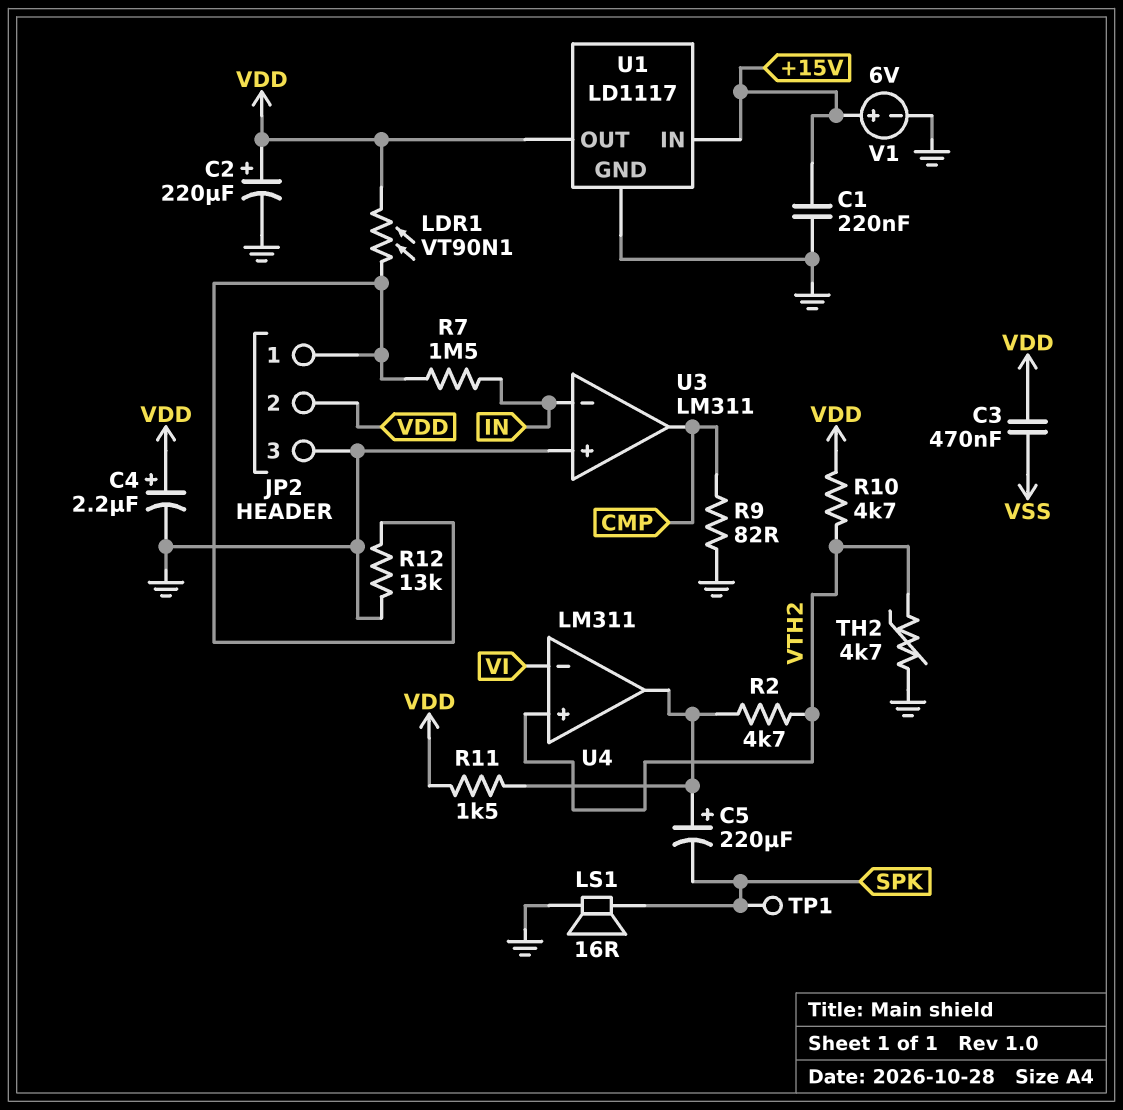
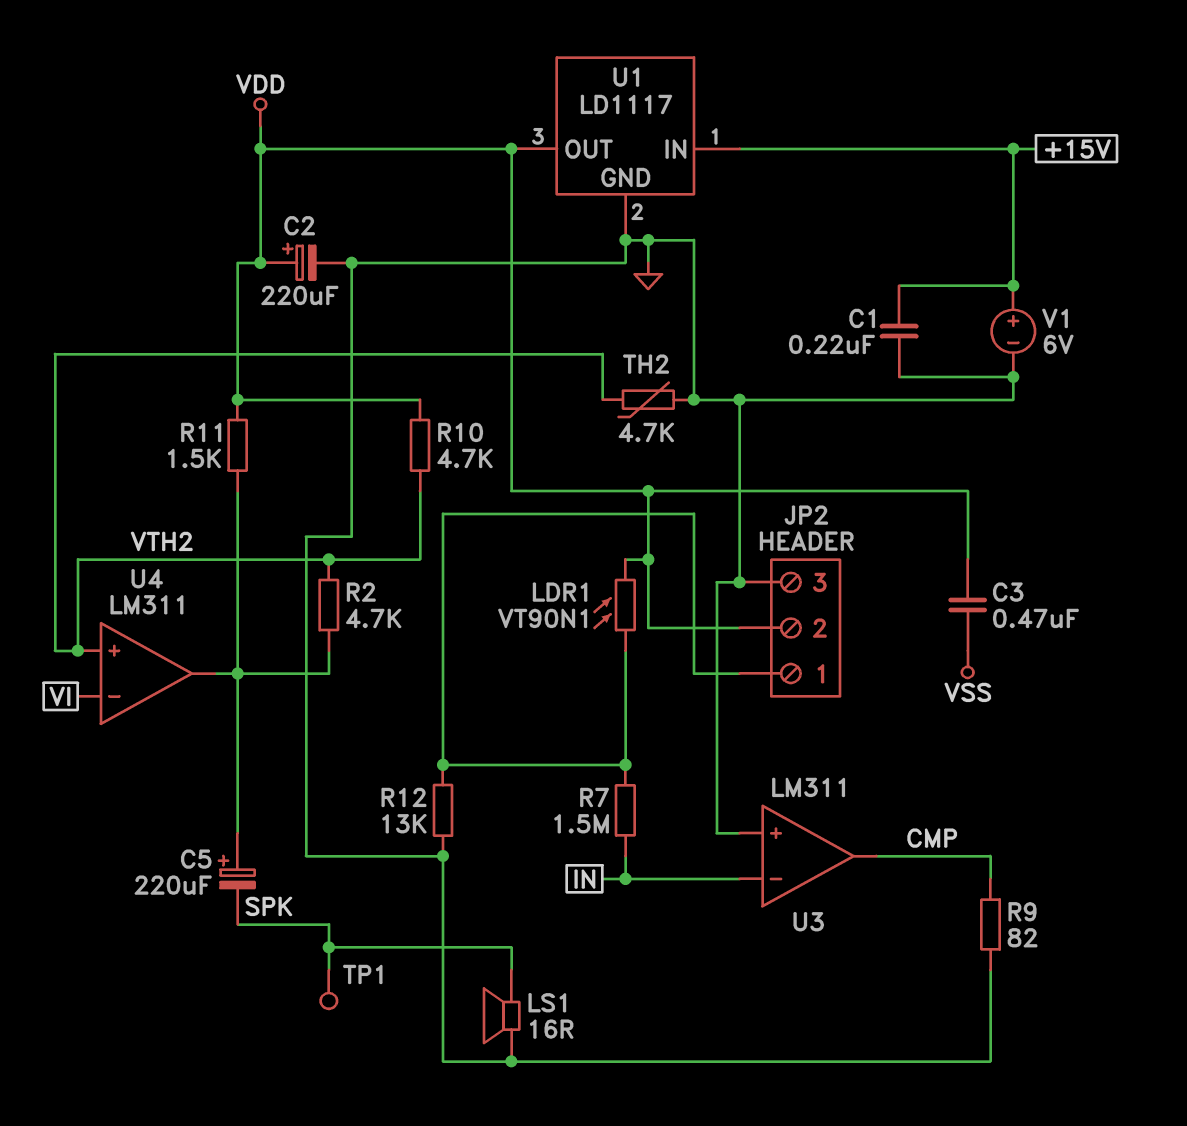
C4: 2.2uF (plus VDD, minus GND) -> none

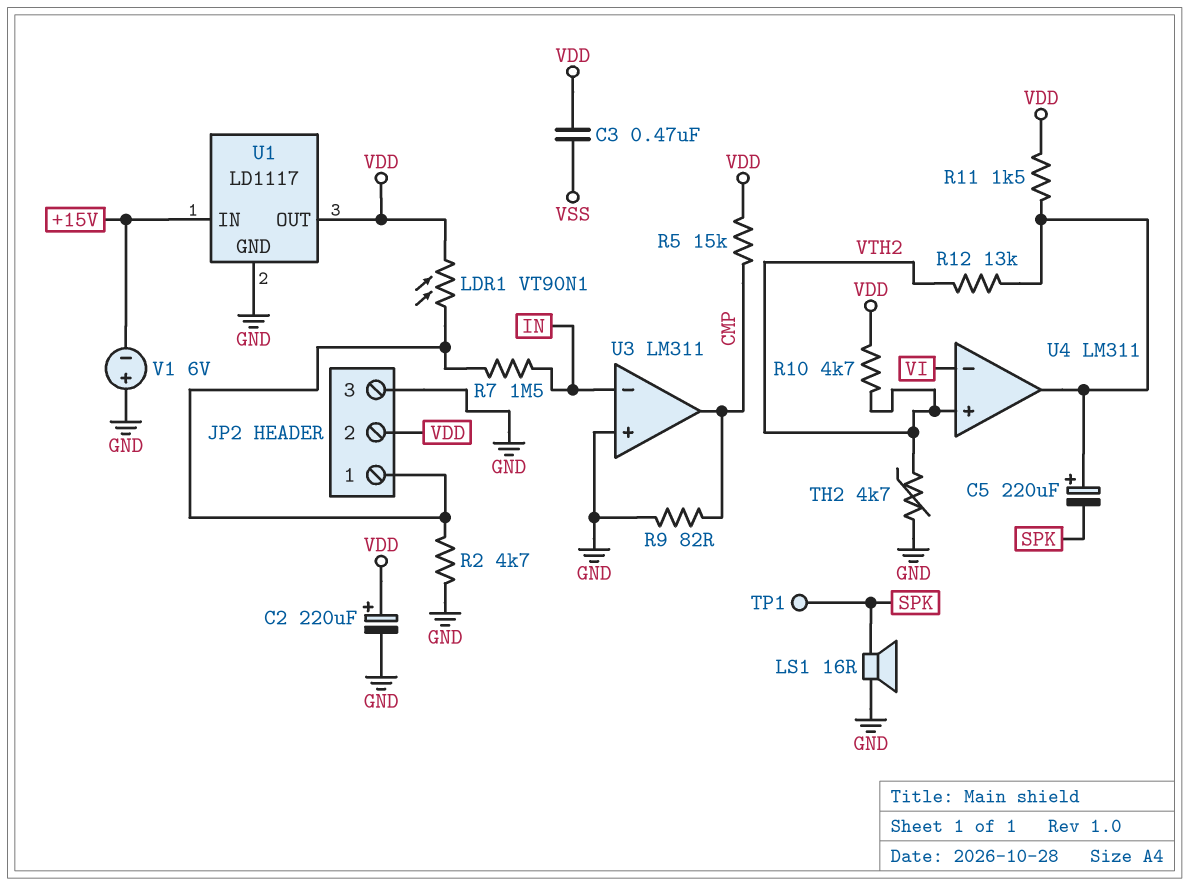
C1: 220nF (+15V, GND) -> none
R2: 4.7k (U4/out, VTH2) -> 4.7k (GND, JP2/1)
R5: none -> 15k (CMP, VDD)
R12: 13k (GND, JP2/1) -> 13k (U4/out, VTH2)
V1: 6V (plus +15V, minus GND) -> 6V (plus GND, minus +15V)

